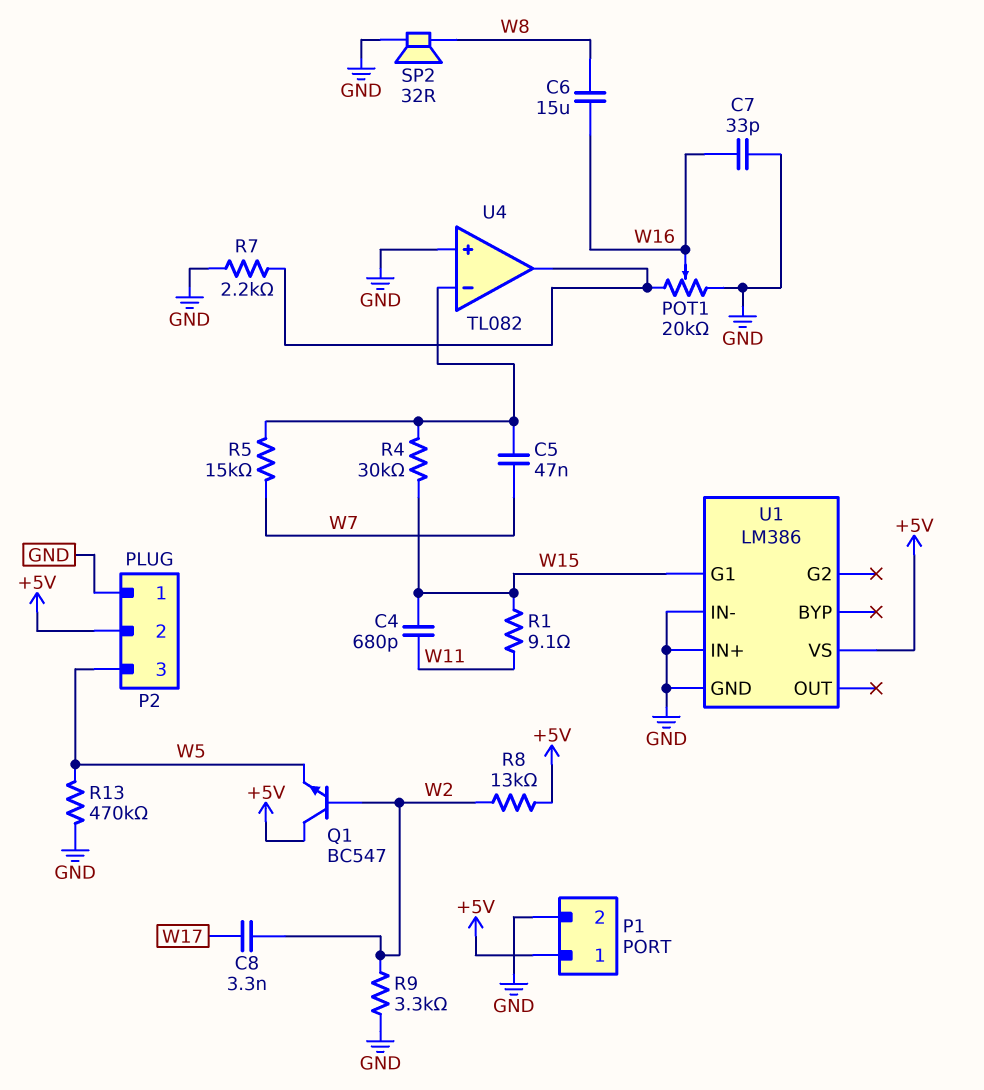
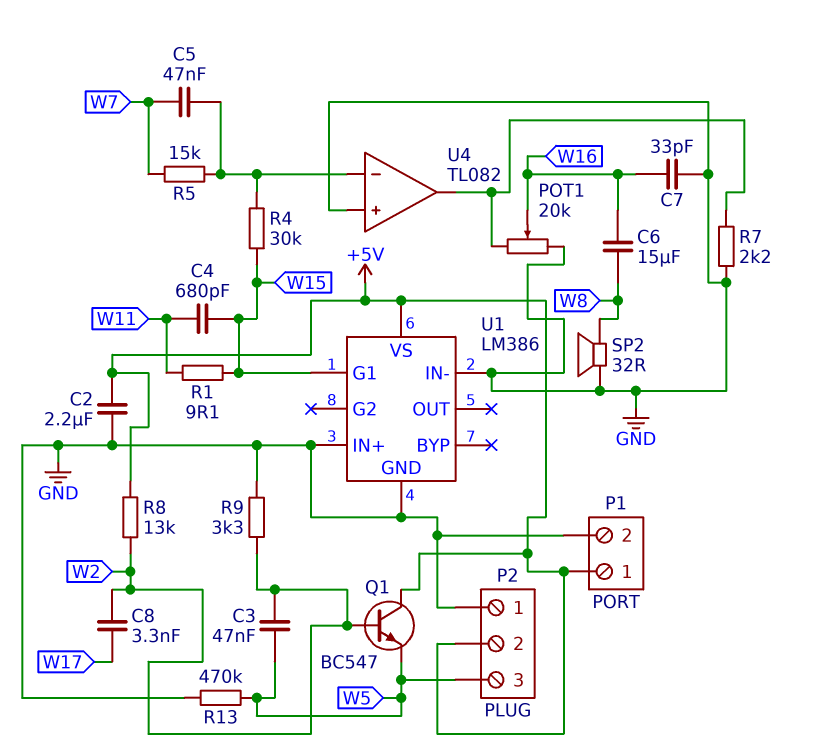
C2: none -> 2.2uF (+5V, GND)
C3: none -> 47nF (W2, W5)

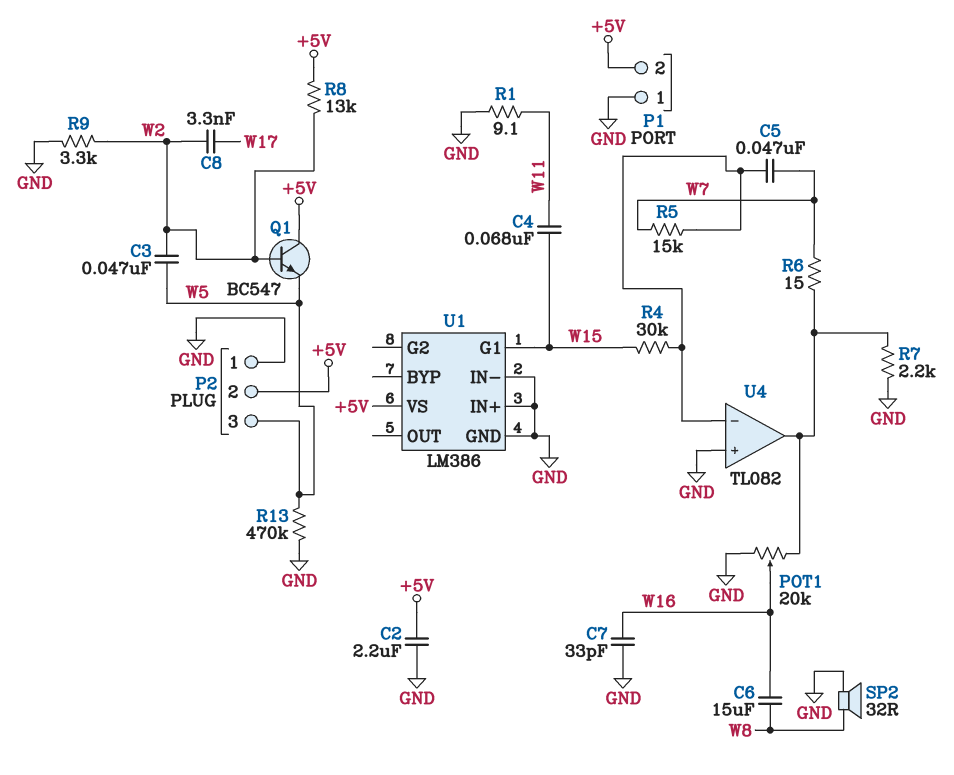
C4: 680pF (W11, W15) -> 68nF (W11, W15)
P1 pin 1: +5V -> GND
P1 pin 2: GND -> +5V
R1: 9.1 (W11, W15) -> 9.1 (GND, W11)
R6: none -> 15 (U4/out, W7)

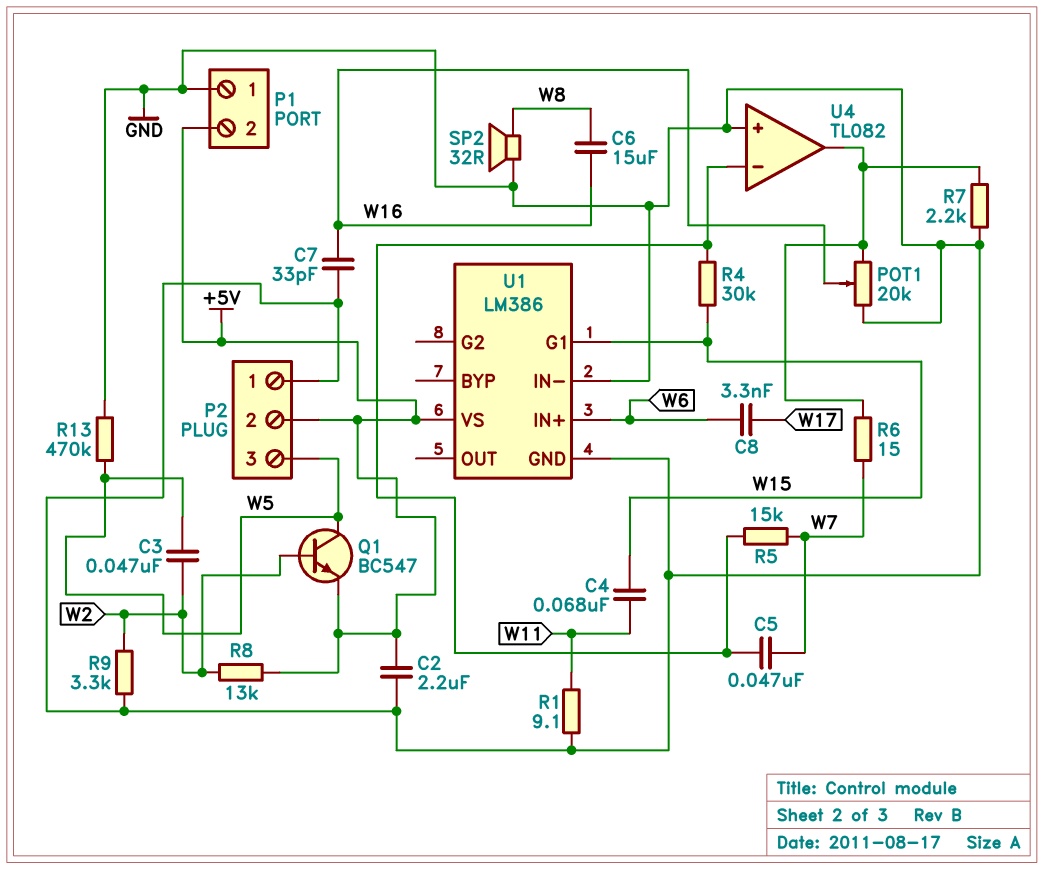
C8: 3.3nF (W2, W17) -> 3.3nF (W6, W17)
Q1: NPN BC547 (B W2, C +5V, E W5) -> NPN BC547 (B W2, C W5, E +5V)
U1 pin IN+: GND -> W6

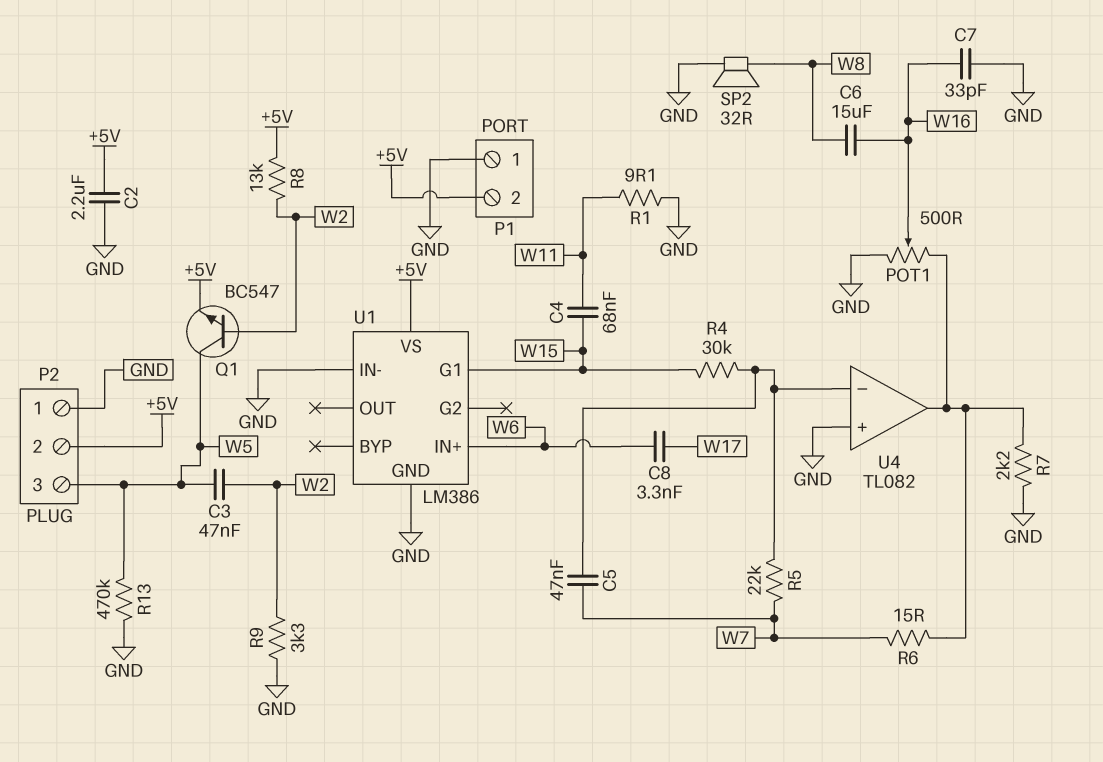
POT1: 20k (GND, U4/out, wiper W16) -> 500 (GND, U4/out, wiper W16)
R5: 15k (U4/in-, W7) -> 22k (U4/in-, W7)

